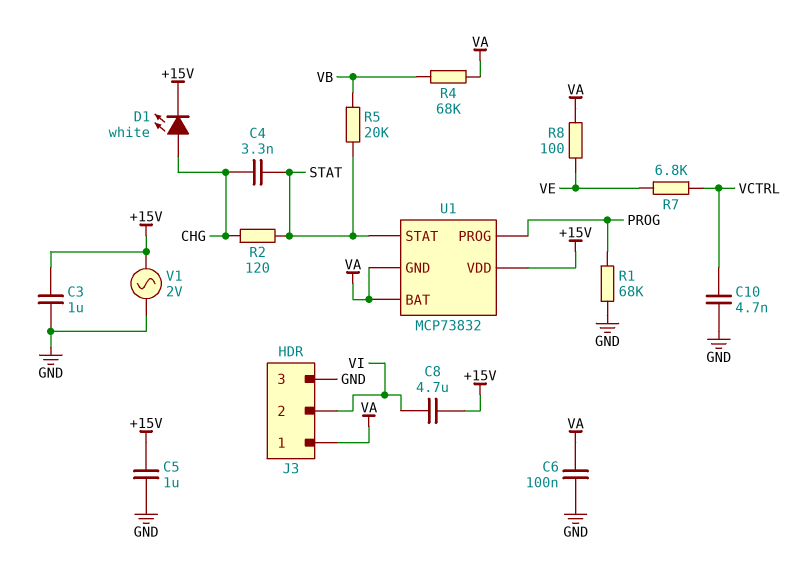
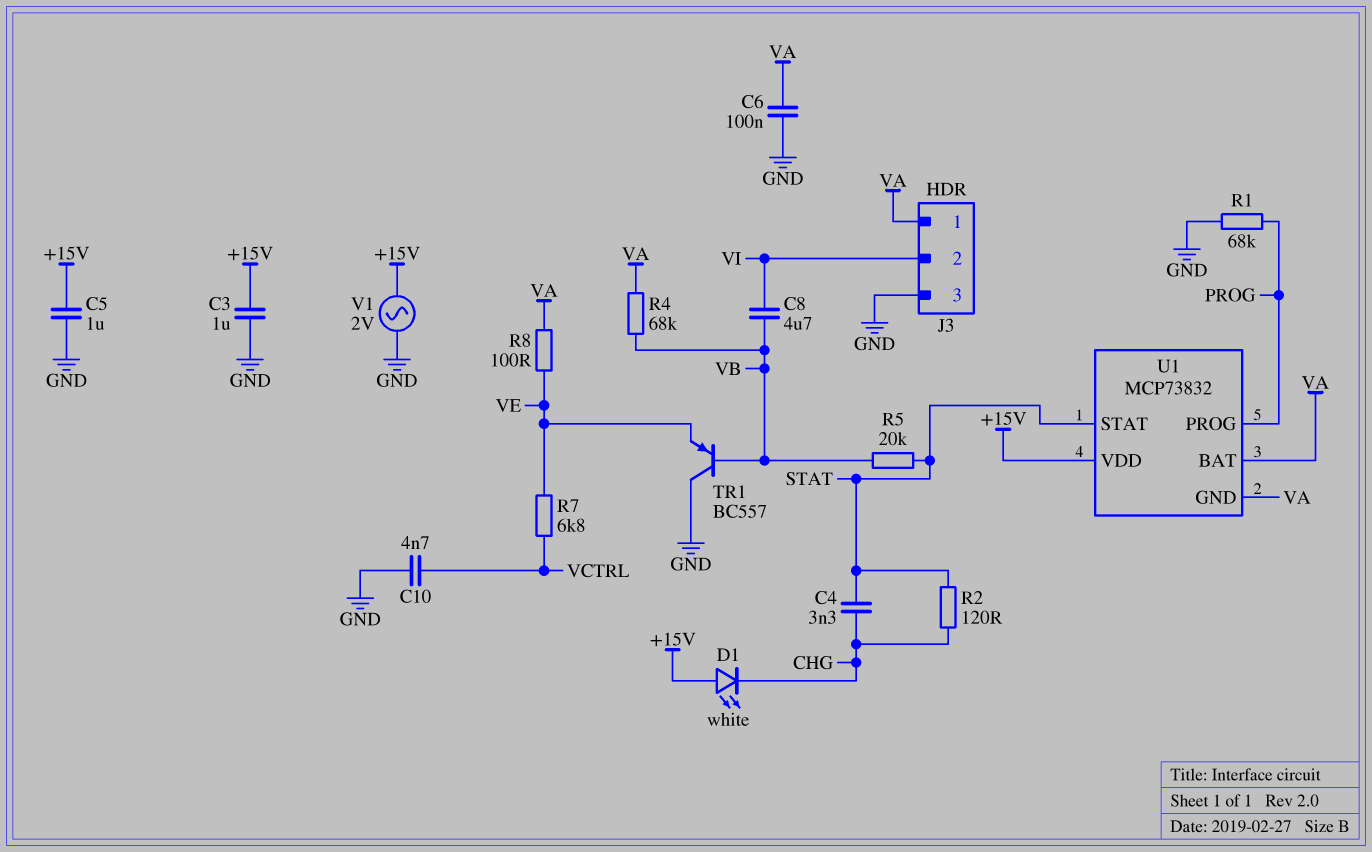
C8: 4.7uF (+15V, VI) -> 4.7uF (VB, VI)
D1: LED white (A CHG, K +15V) -> LED white (A +15V, K CHG)
TR1: none -> PNP BC557 (B VB, C GND, E VE)

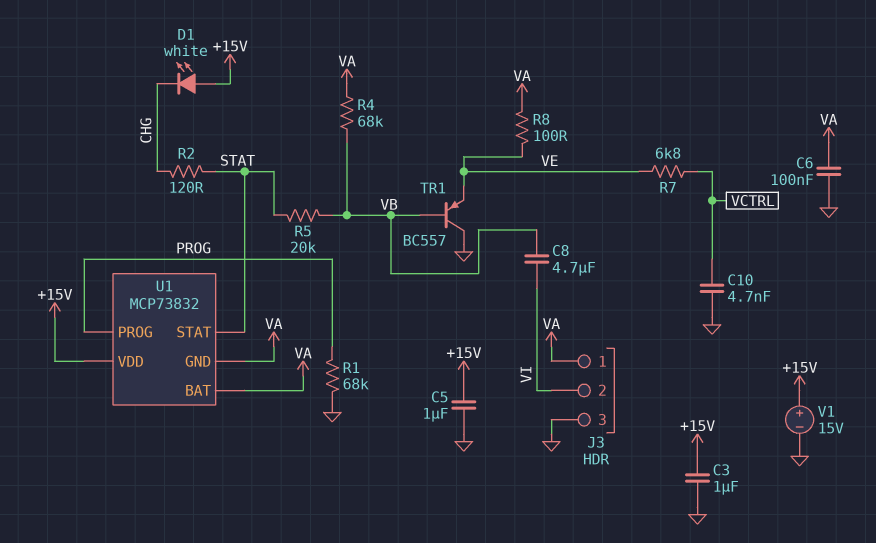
C4: 3.3nF (CHG, STAT) -> none
V1: AC 2V (+15V, GND) -> 15V (plus +15V, minus GND)

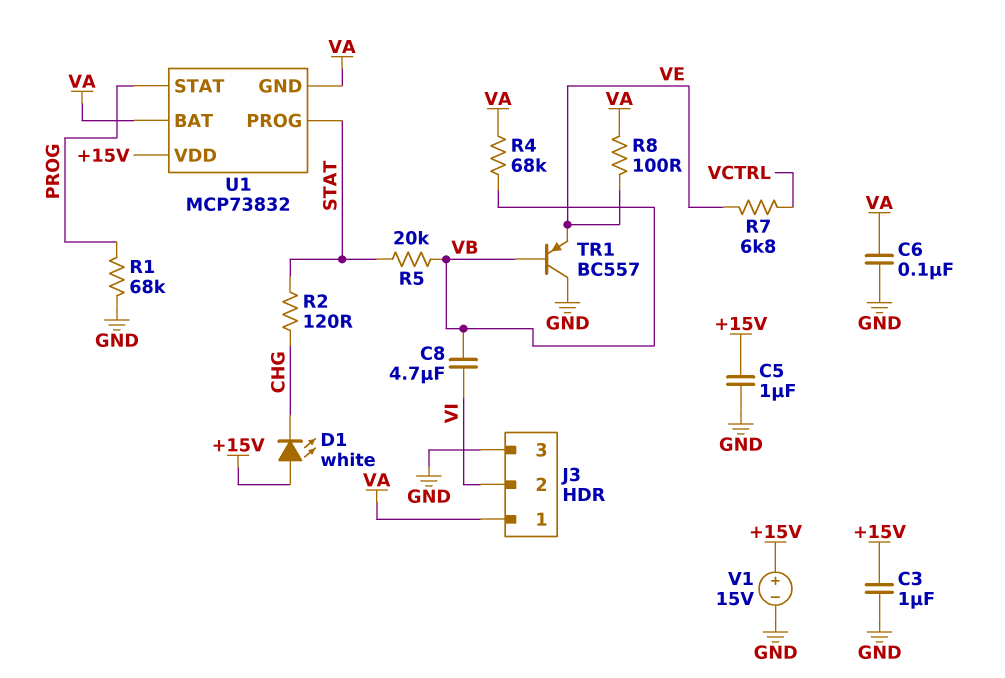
C10: 4.7nF (GND, VCTRL) -> none
U1 pin PROG: PROG -> STAT
U1 pin STAT: STAT -> PROG

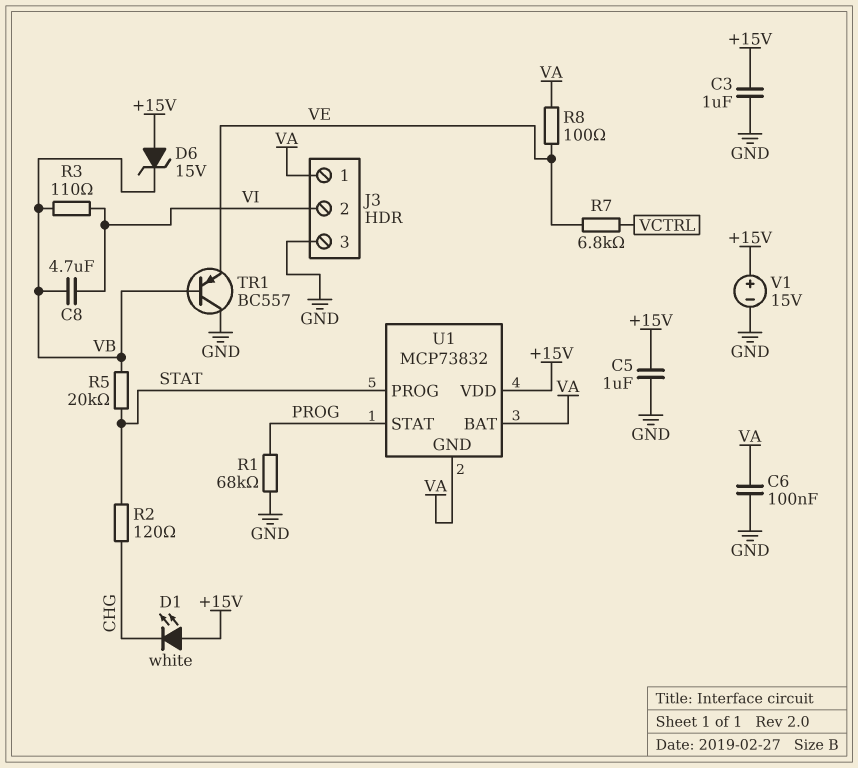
D6: none -> zener 15V (A +15V, K VB)
R3: none -> 110 (VB, VI)
R4: 68k (VA, VB) -> none

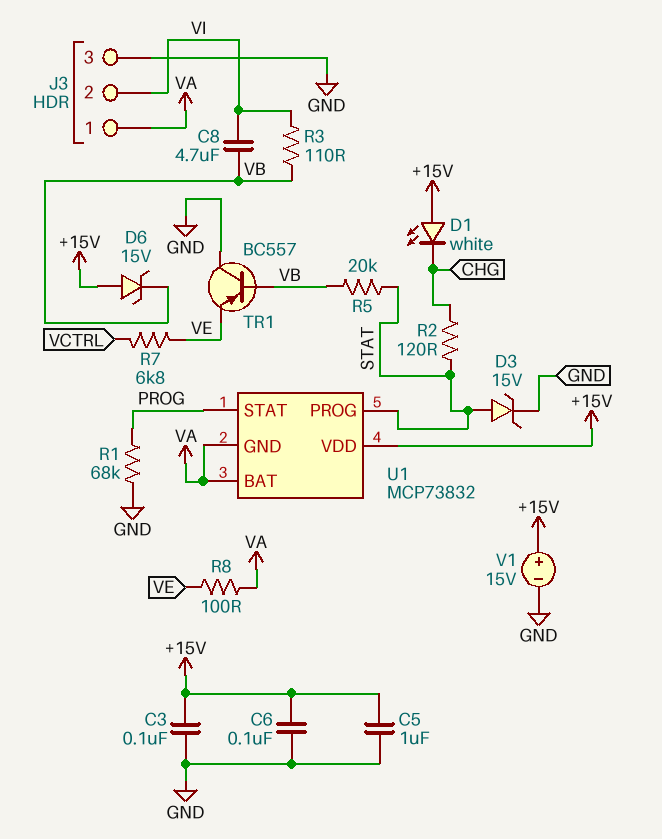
C3: 1uF (+15V, GND) -> 100nF (+15V, GND)
C6: 100nF (GND, VA) -> 100nF (+15V, GND)
D3: none -> zener 15V (A STAT, K GND)

